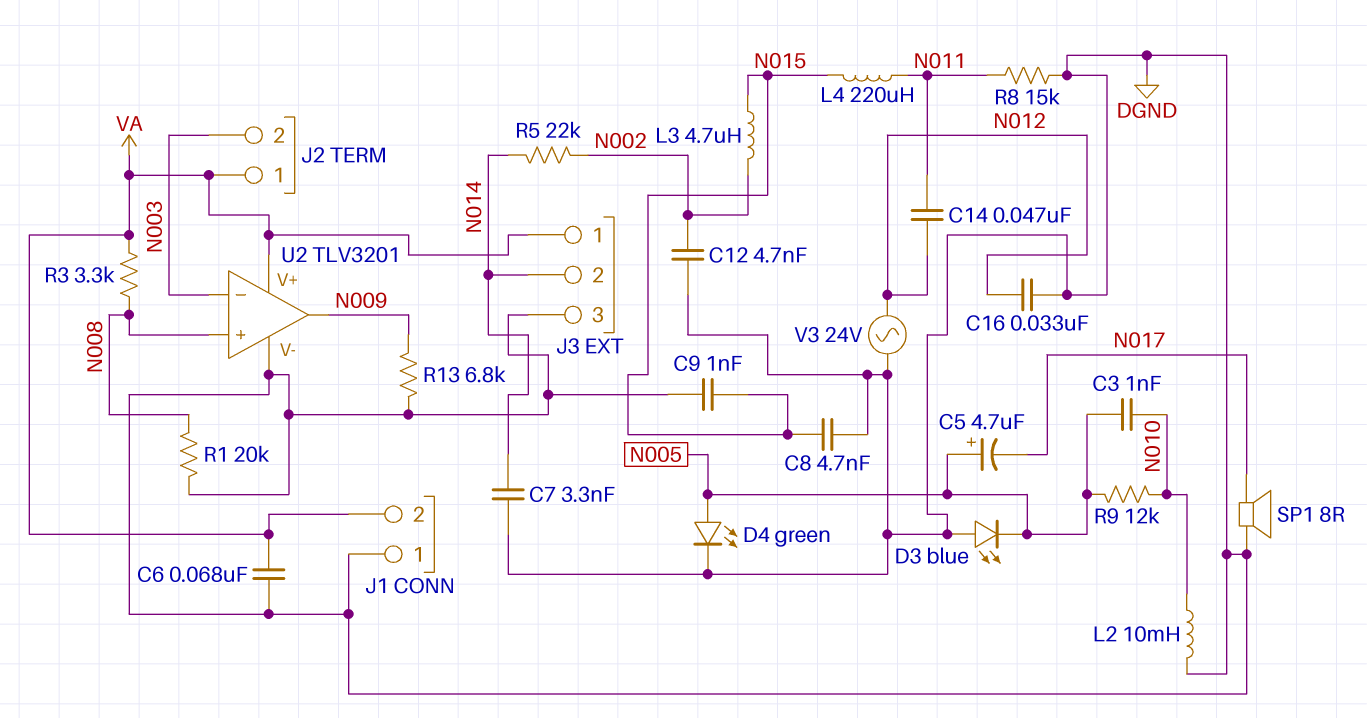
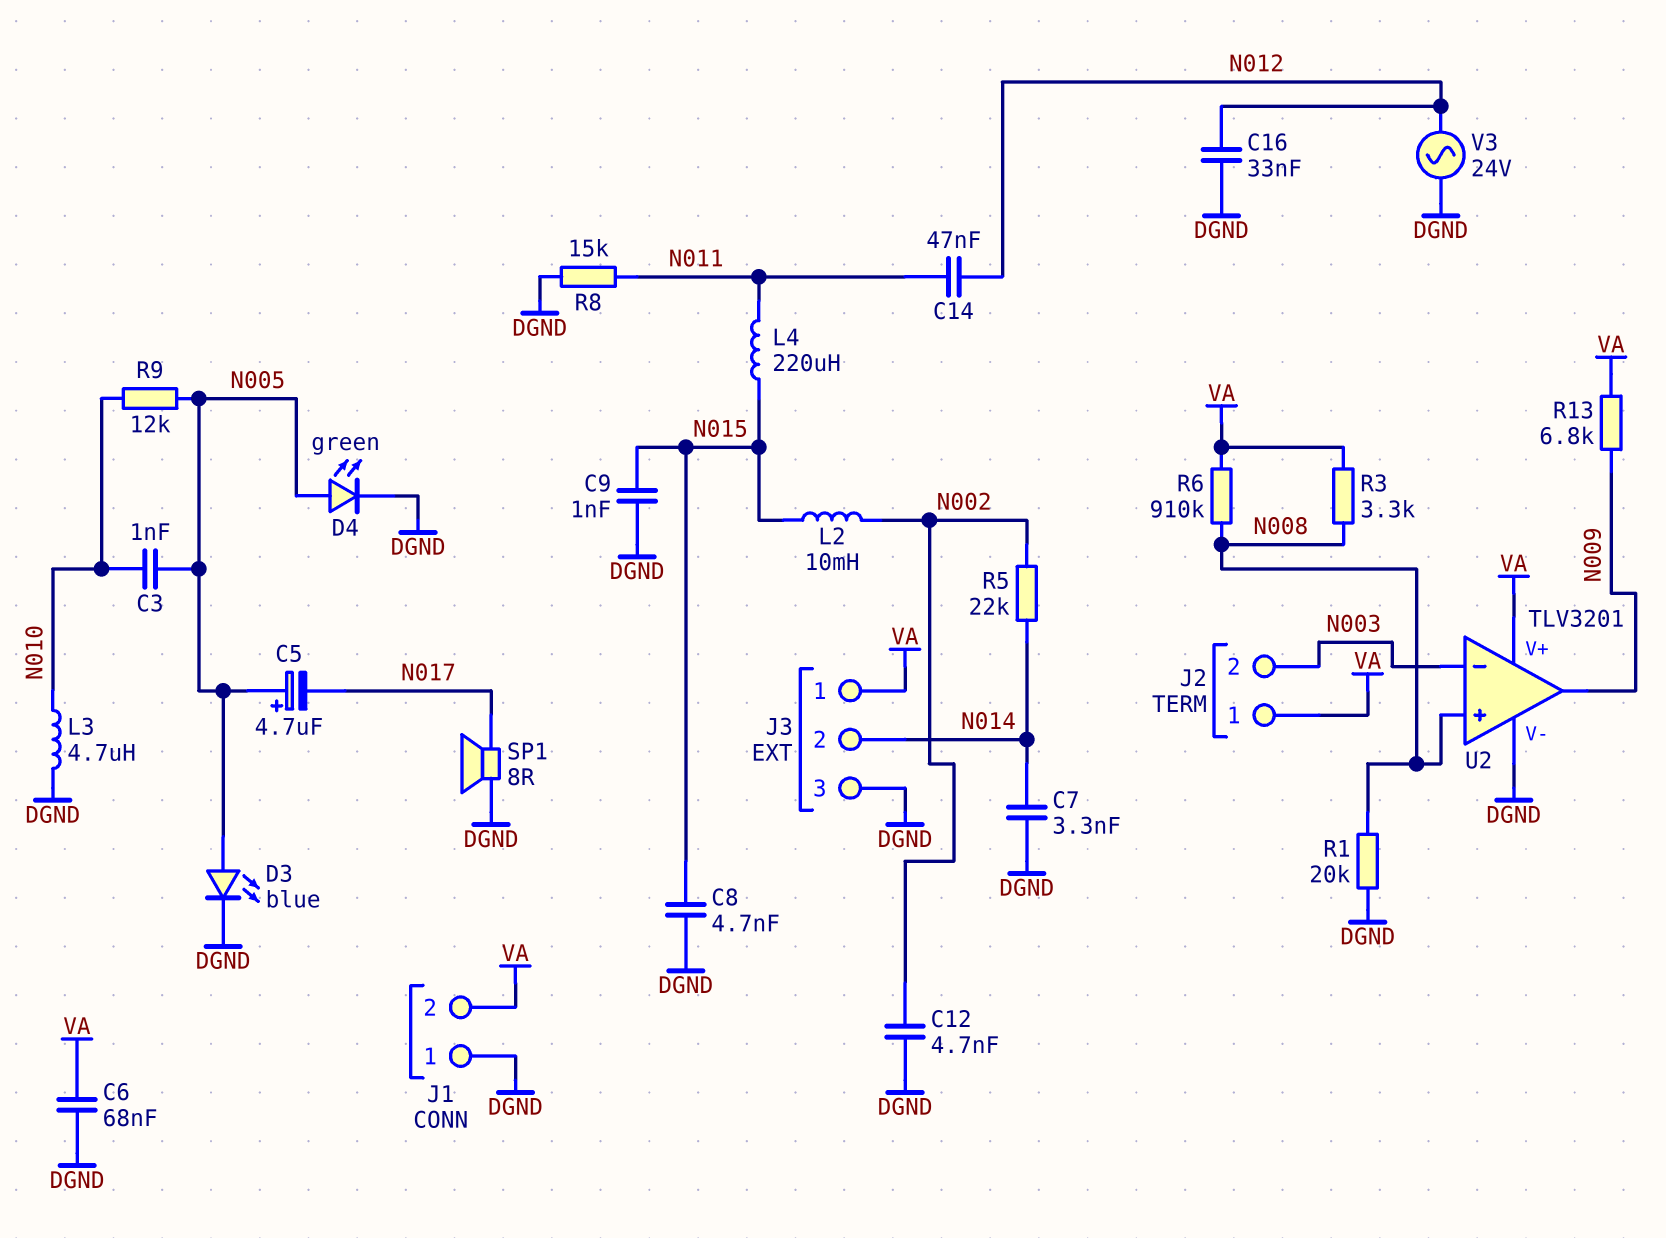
D3: LED blue (A DGND, K N005) -> LED blue (A N005, K DGND)
L2: 10mH (DGND, N010) -> 10mH (N002, N015)
L3: 4.7uH (N002, N015) -> 4.7uH (DGND, N010)
R6: none -> 910k (N008, VA)
R13: 6.8k (DGND, N009) -> 6.8k (N009, VA)

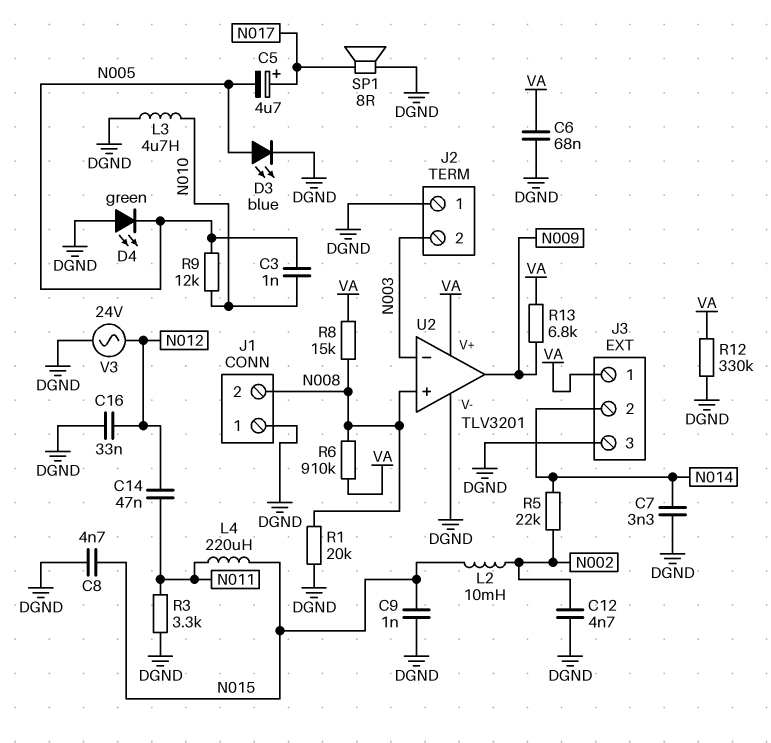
C5: 4.7uF (plus N005, minus N017) -> 4.7uF (plus N017, minus N005)
D4: LED green (A N005, K DGND) -> LED green (A DGND, K N005)
J1 pin 2: VA -> N008
J2 pin 1: VA -> DGND
R3: 3.3k (N008, VA) -> 3.3k (DGND, N011)
R8: 15k (DGND, N011) -> 15k (N008, VA)
R12: none -> 330k (DGND, VA)

